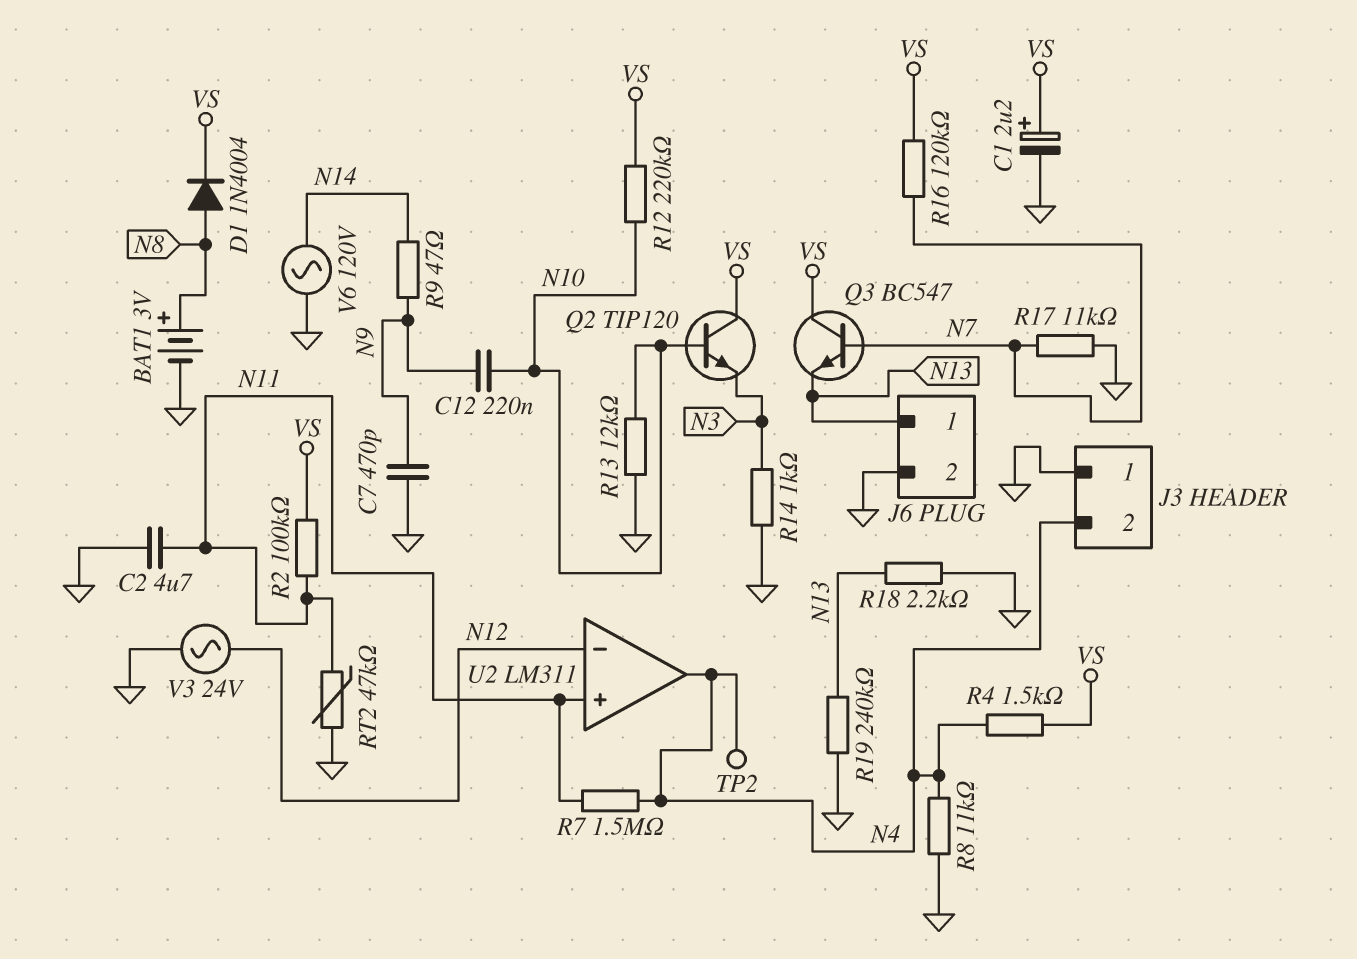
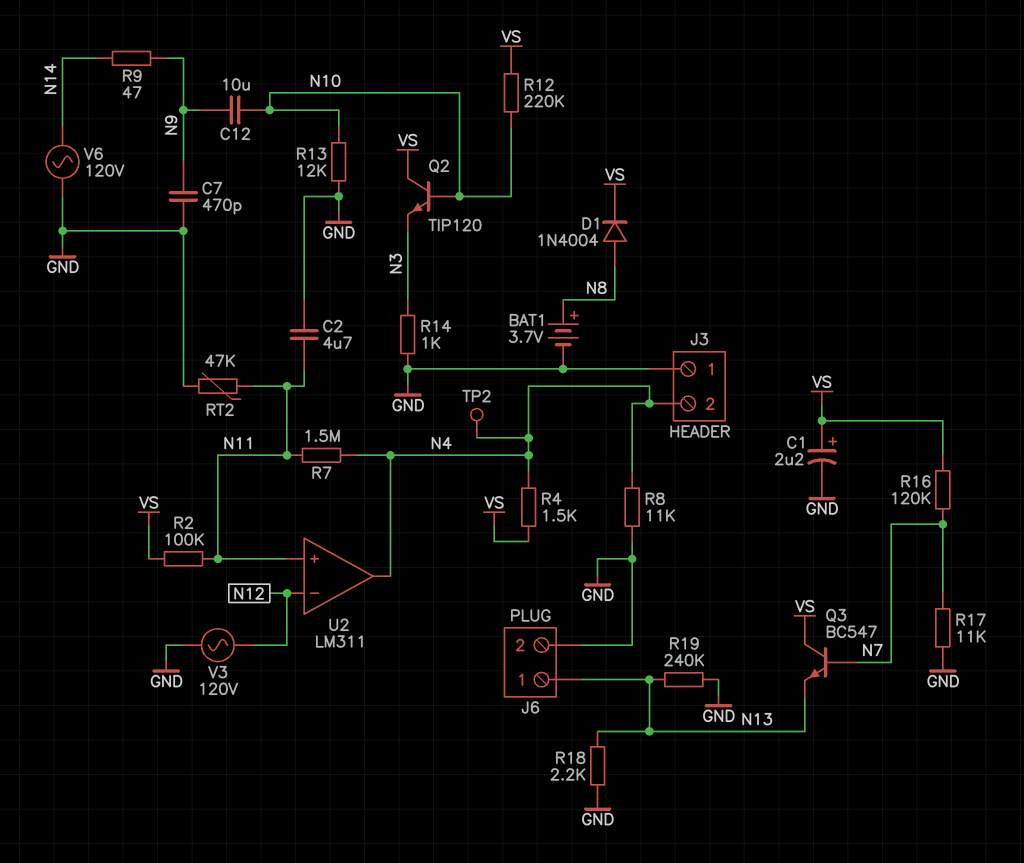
BAT1: 3V (plus N8, minus GND) -> 3.7V (plus N8, minus GND)
C12: 220nF (N9, N10) -> 10uF (N9, N10)
V3: AC 24V (GND, N12) -> AC 120V (GND, N12)

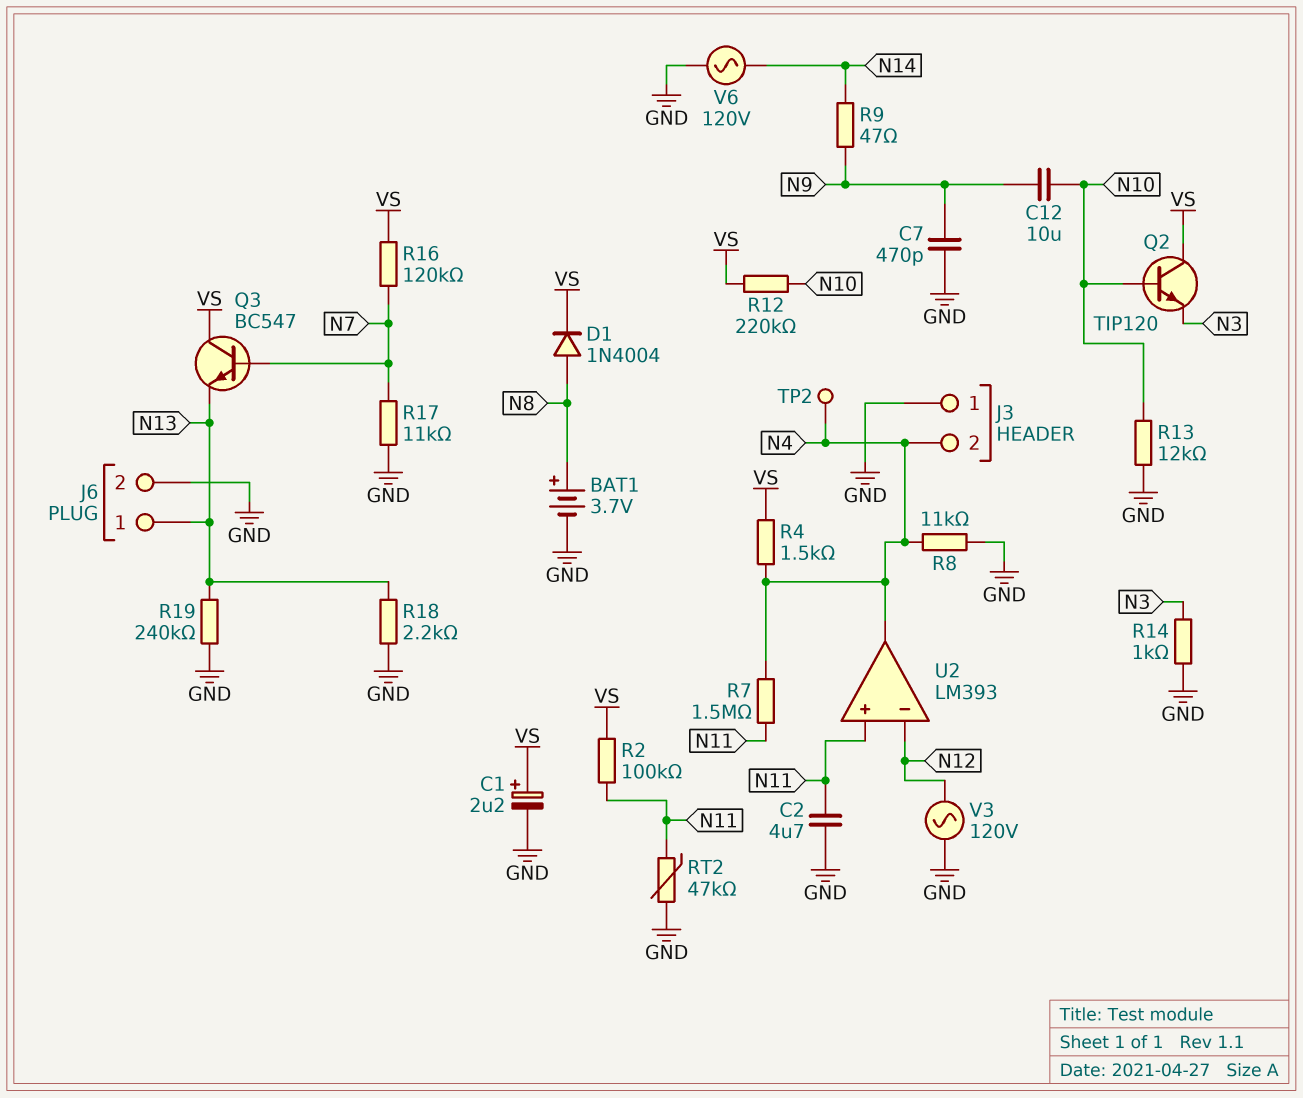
U2: LM311 -> LM393

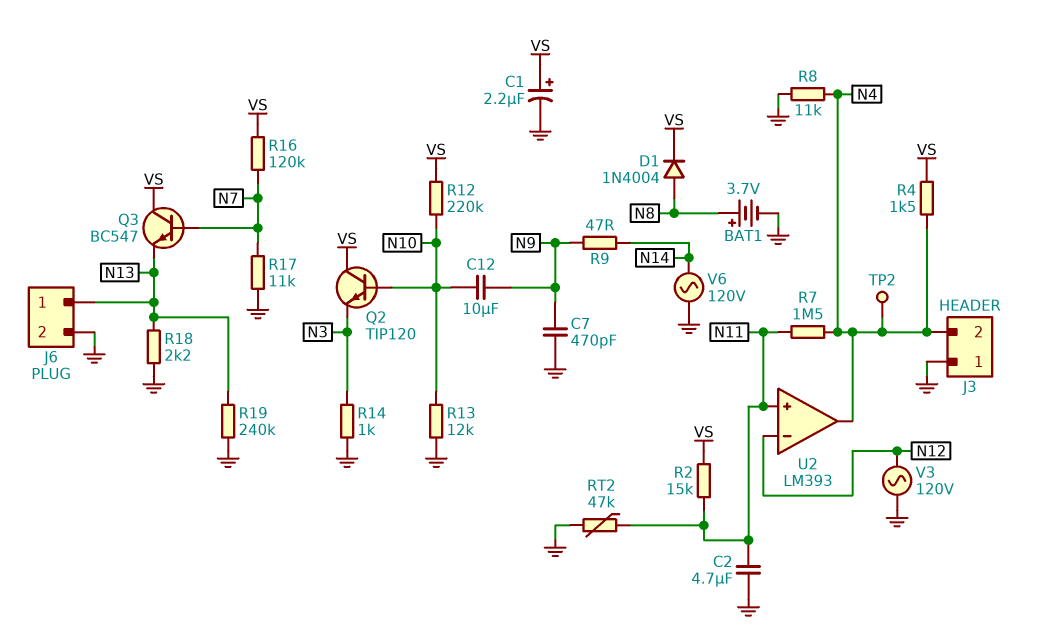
R2: 100k (N11, VS) -> 15k (N11, VS)

